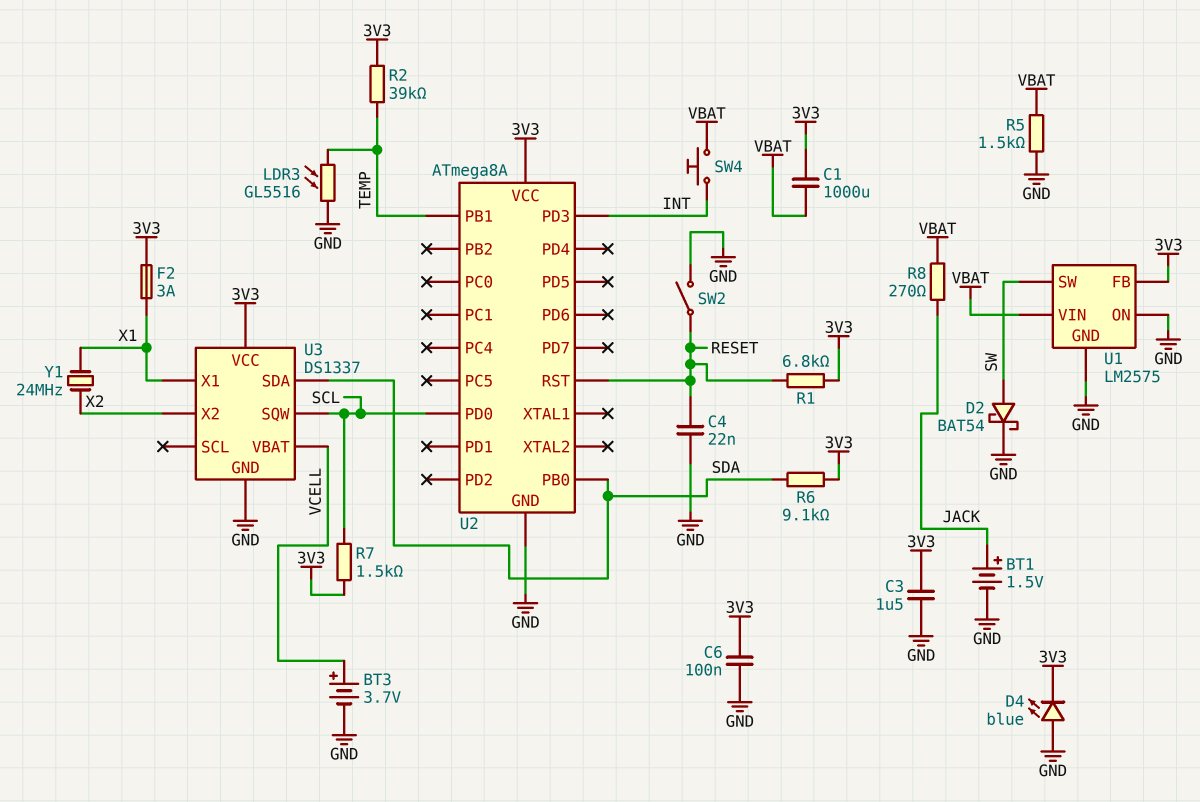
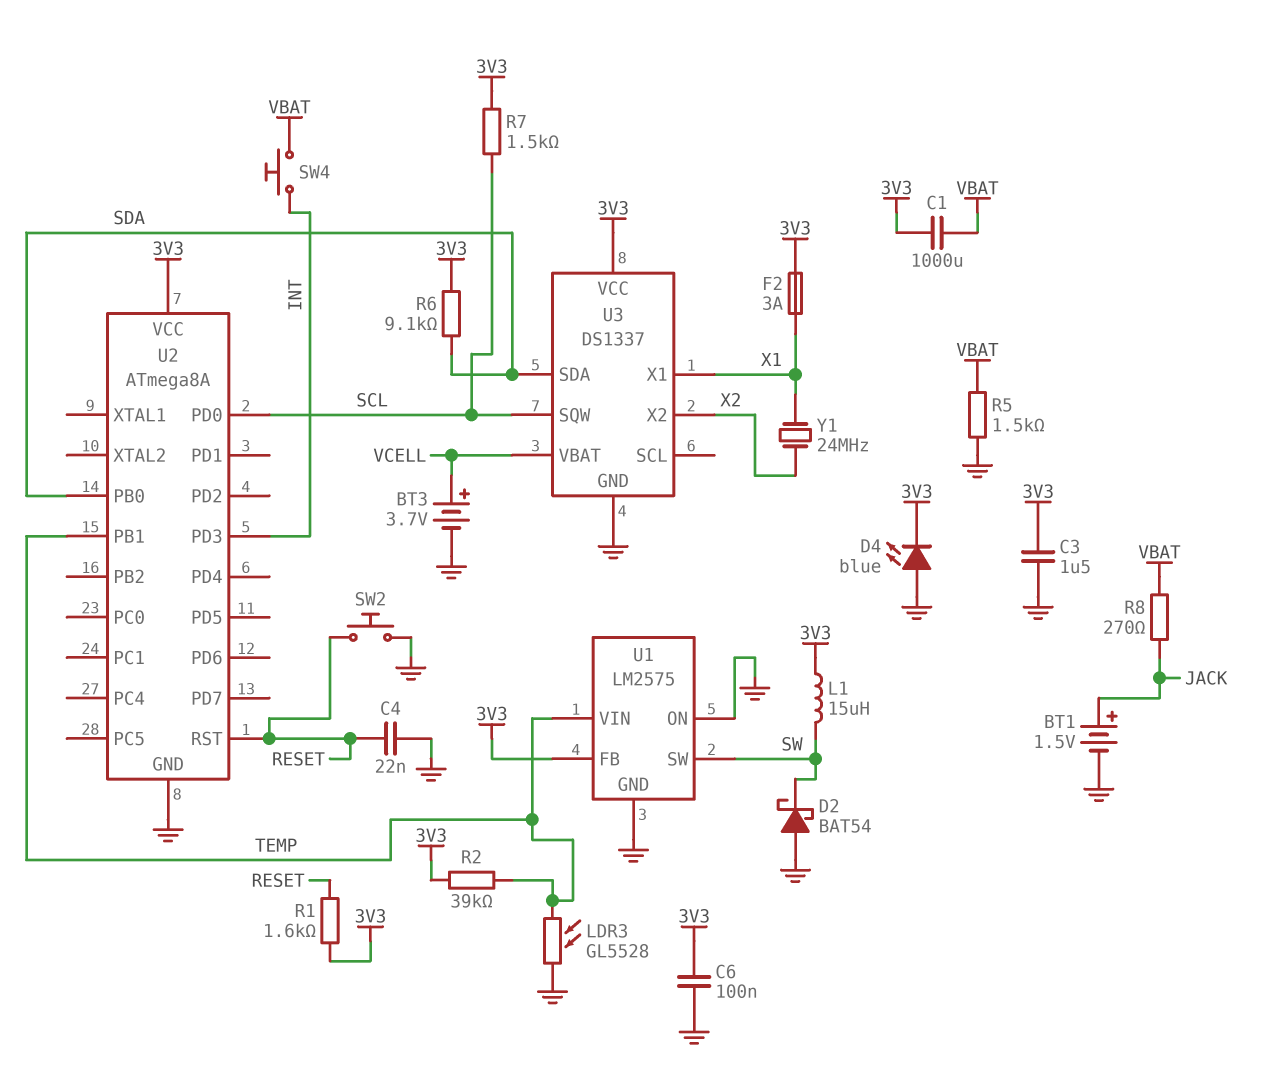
D2: schottky BAT54 (A SW, K GND) -> schottky BAT54 (A GND, K SW)
L1: none -> 15uH (3V3, SW)
LDR3: GL5516 (GND, TEMP) -> GL5528 (GND, TEMP)
R1: 6.8k (3V3, RESET) -> 1.6k (3V3, RESET)
SW2: switch (GND, RESET) -> button (GND, RESET)
U1 pin VIN: VBAT -> TEMP

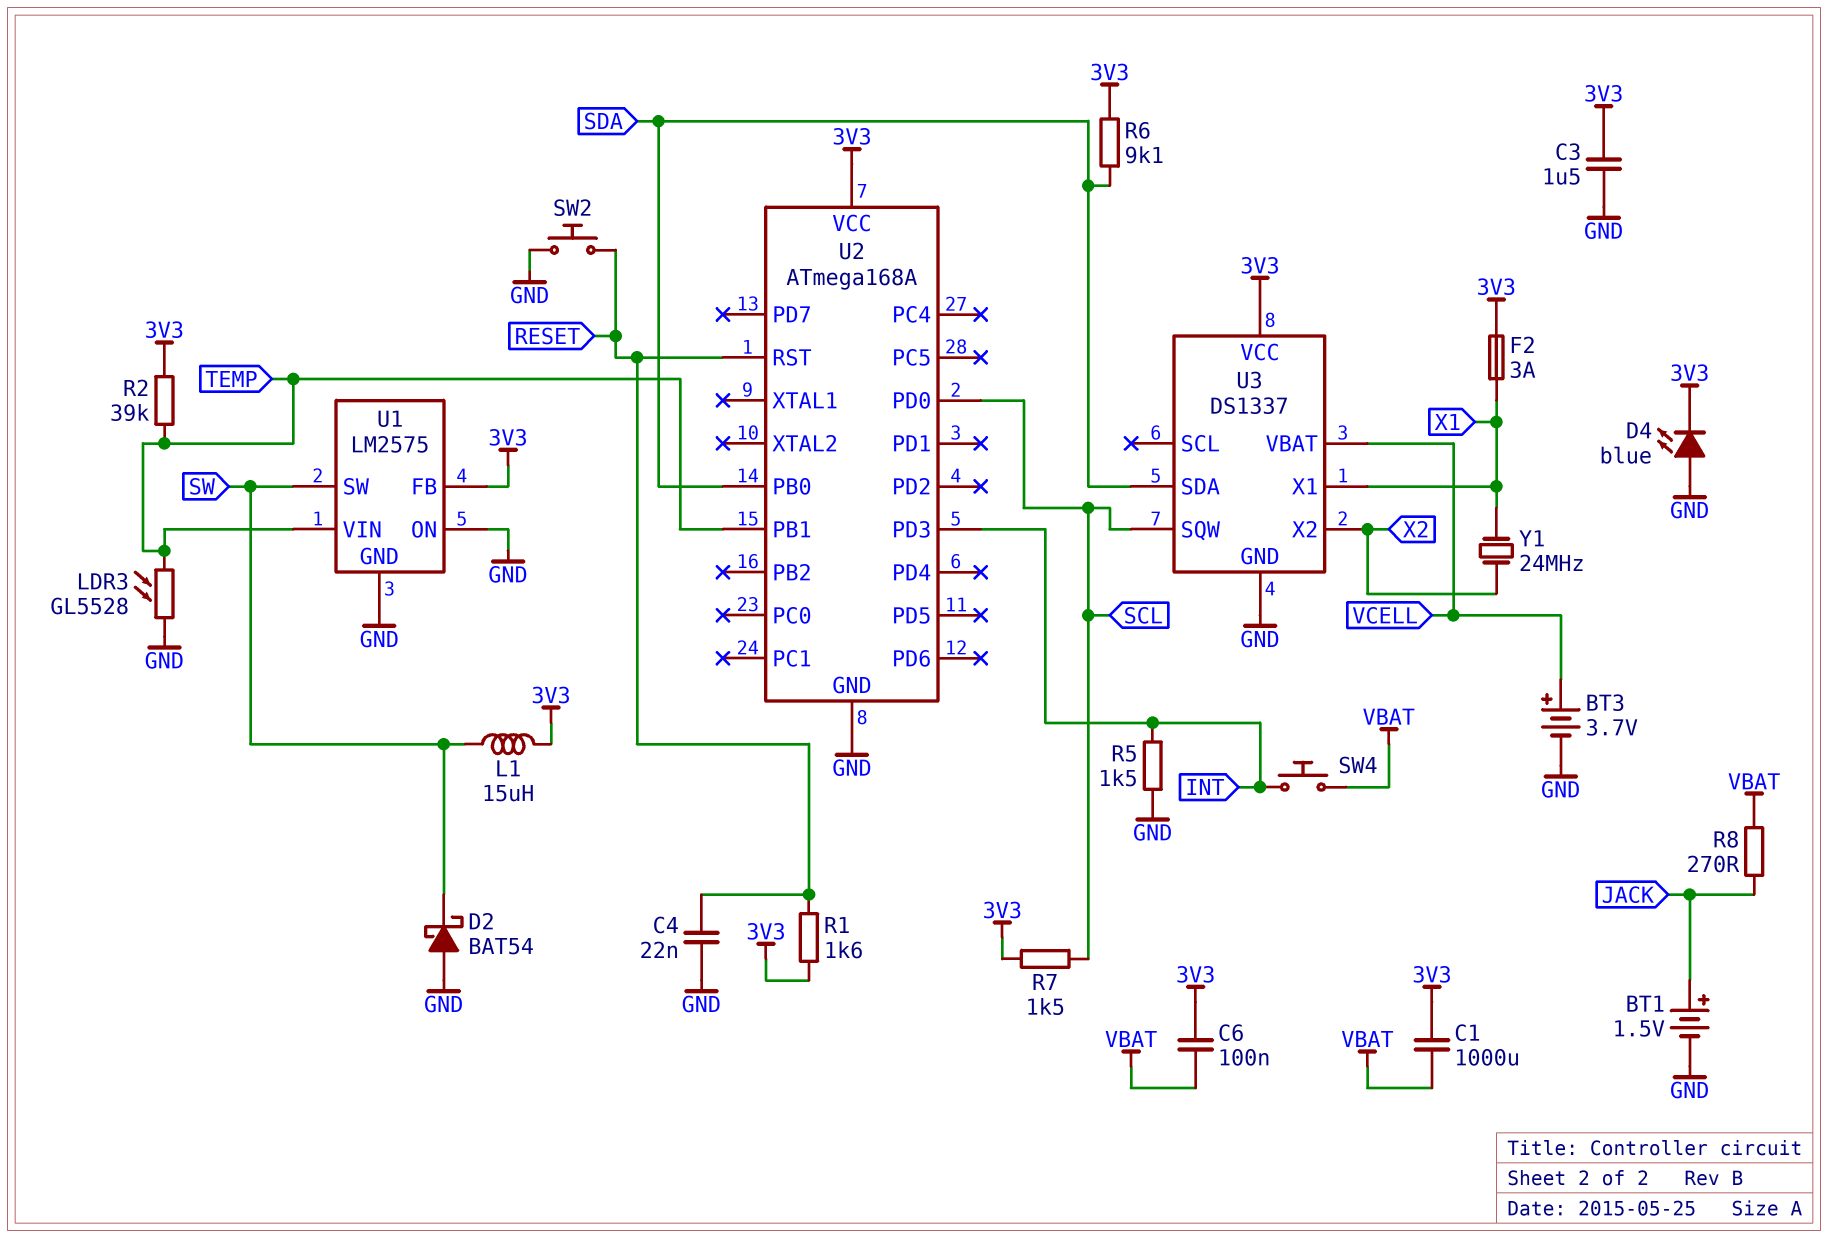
C6: 100nF (3V3, GND) -> 100nF (3V3, VBAT)
R5: 1.5k (GND, VBAT) -> 1.5k (GND, INT)
U2: ATmega8A -> ATmega168A

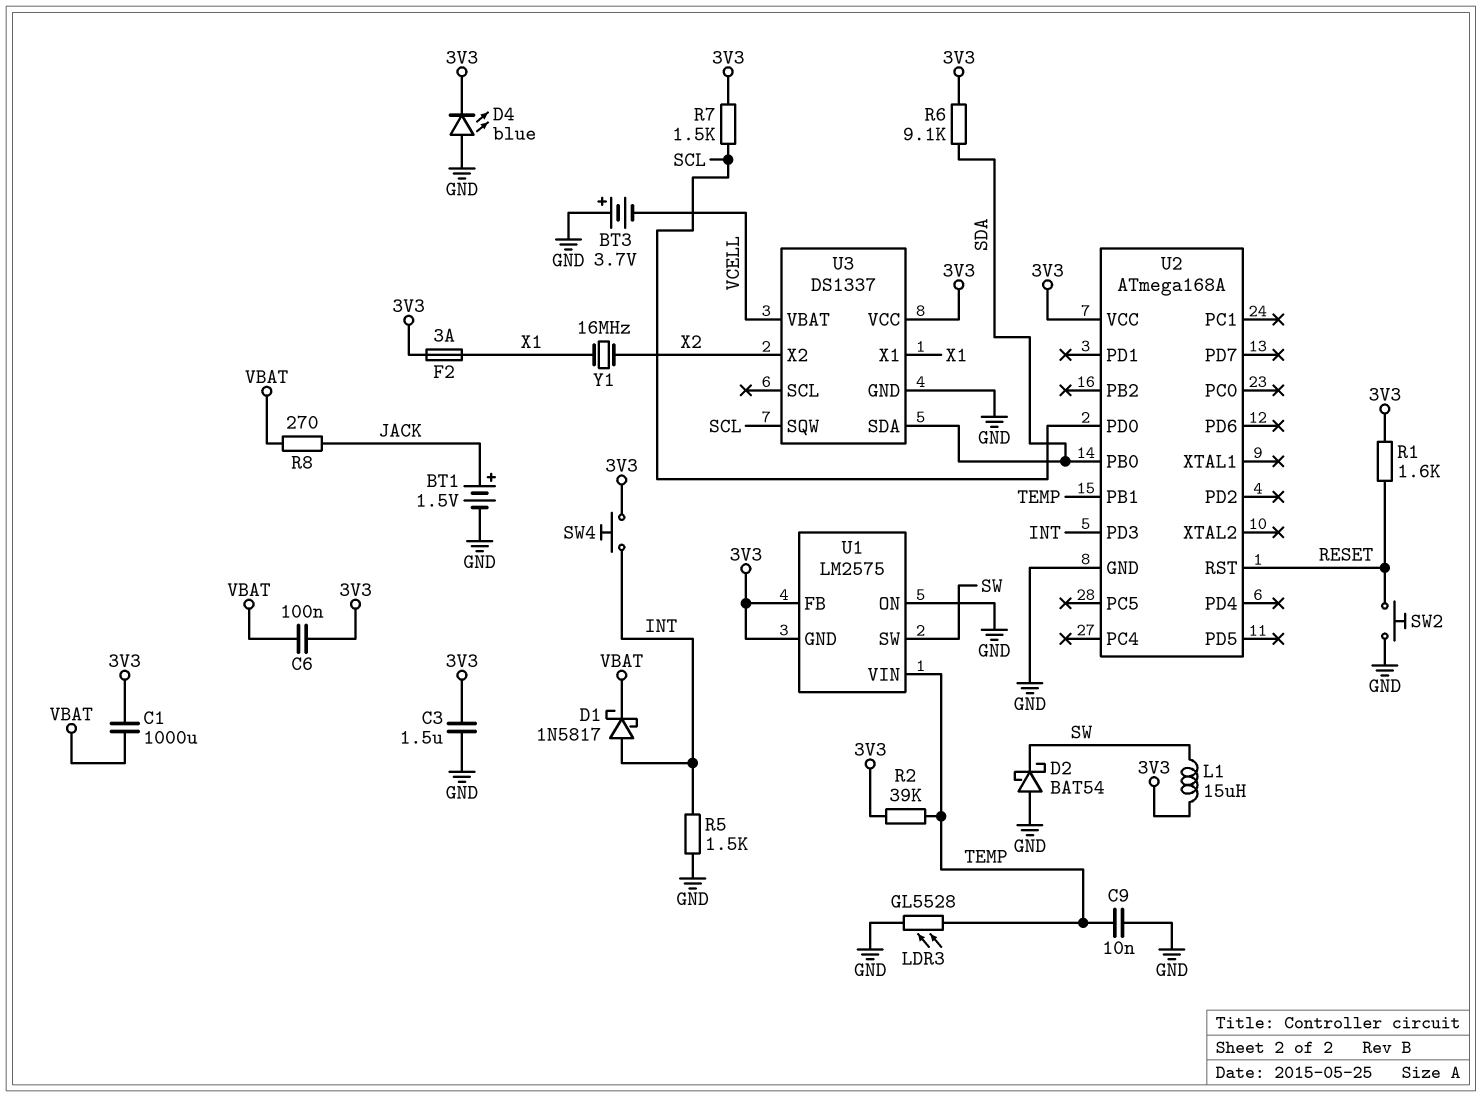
BT3: 3.7V (plus VCELL, minus GND) -> 3.7V (plus GND, minus VCELL)
C4: 22nF (GND, RESET) -> none
C9: none -> 10nF (GND, TEMP)
D1: none -> schottky 1N5817 (A INT, K VBAT)
SW4: button (INT, VBAT) -> button (3V3, INT)
U1 pin GND: GND -> 3V3
Y1: 24MHz (X1, X2) -> 16MHz (X1, X2)

